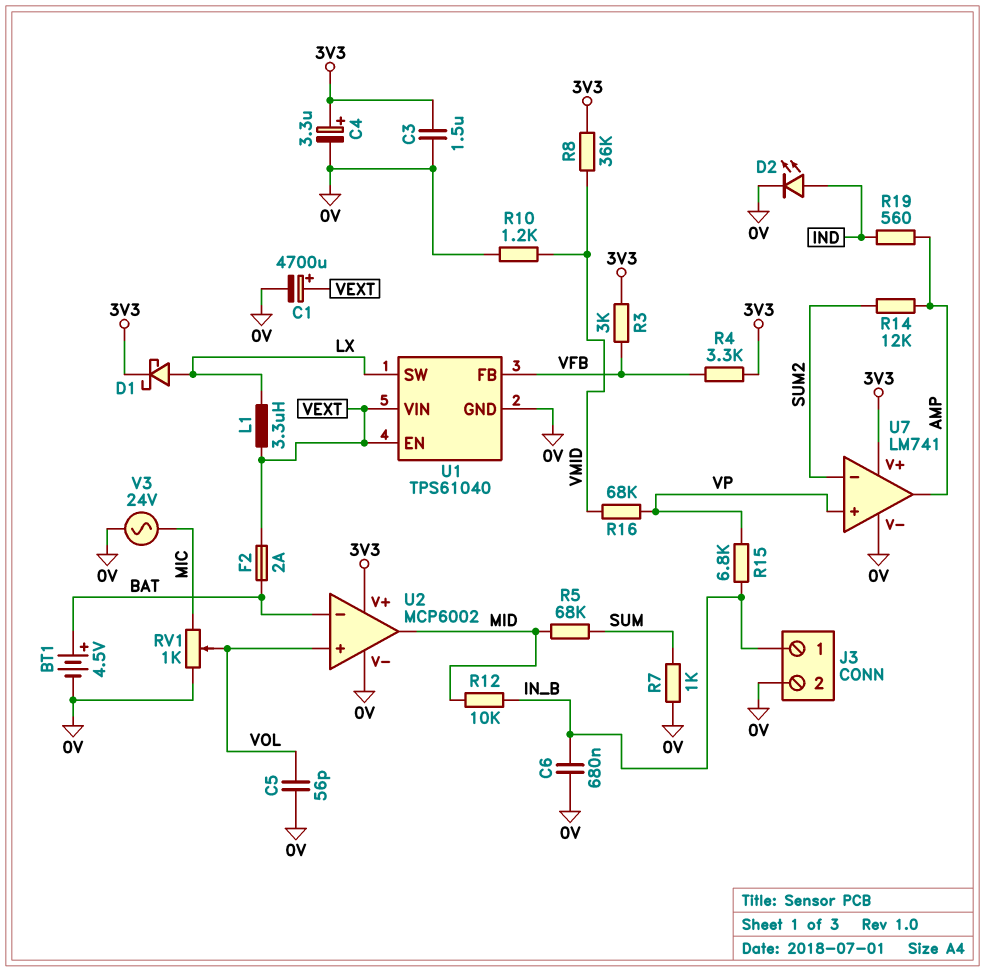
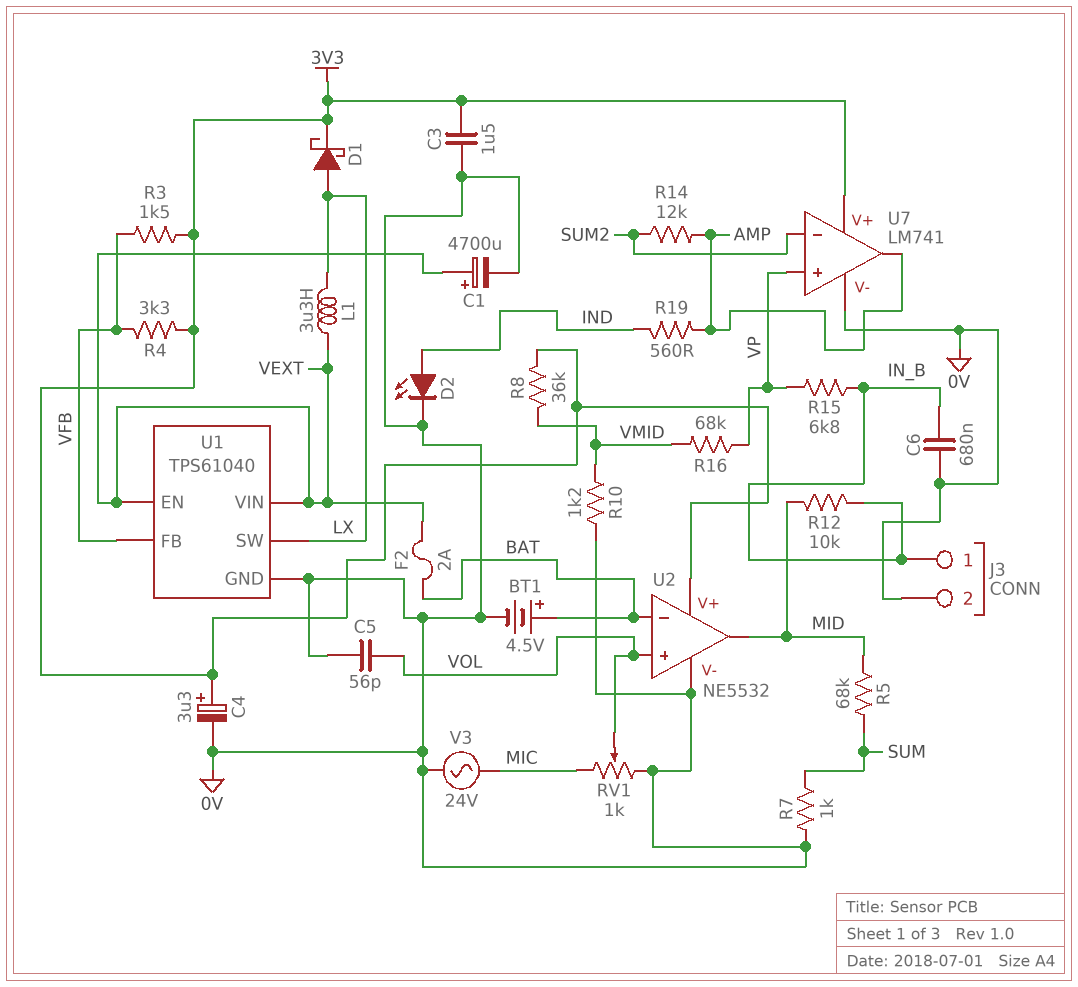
R3: 3k (3V3, VFB) -> 1.5k (3V3, VFB)
U2: MCP6002 -> NE5532

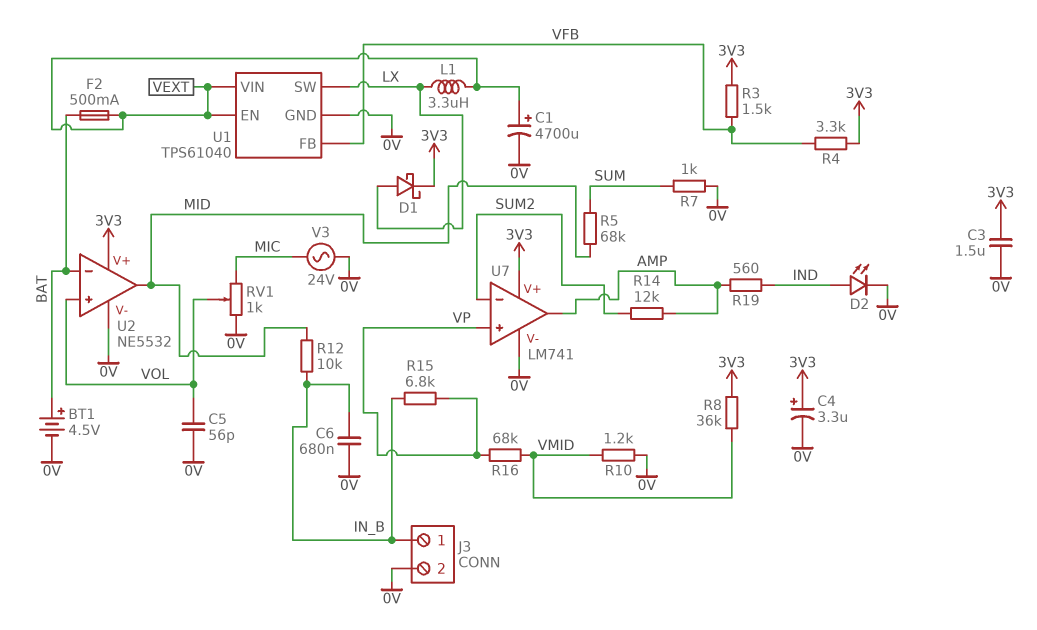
F2: 2A (BAT, VEXT) -> 500mA (BAT, VEXT)

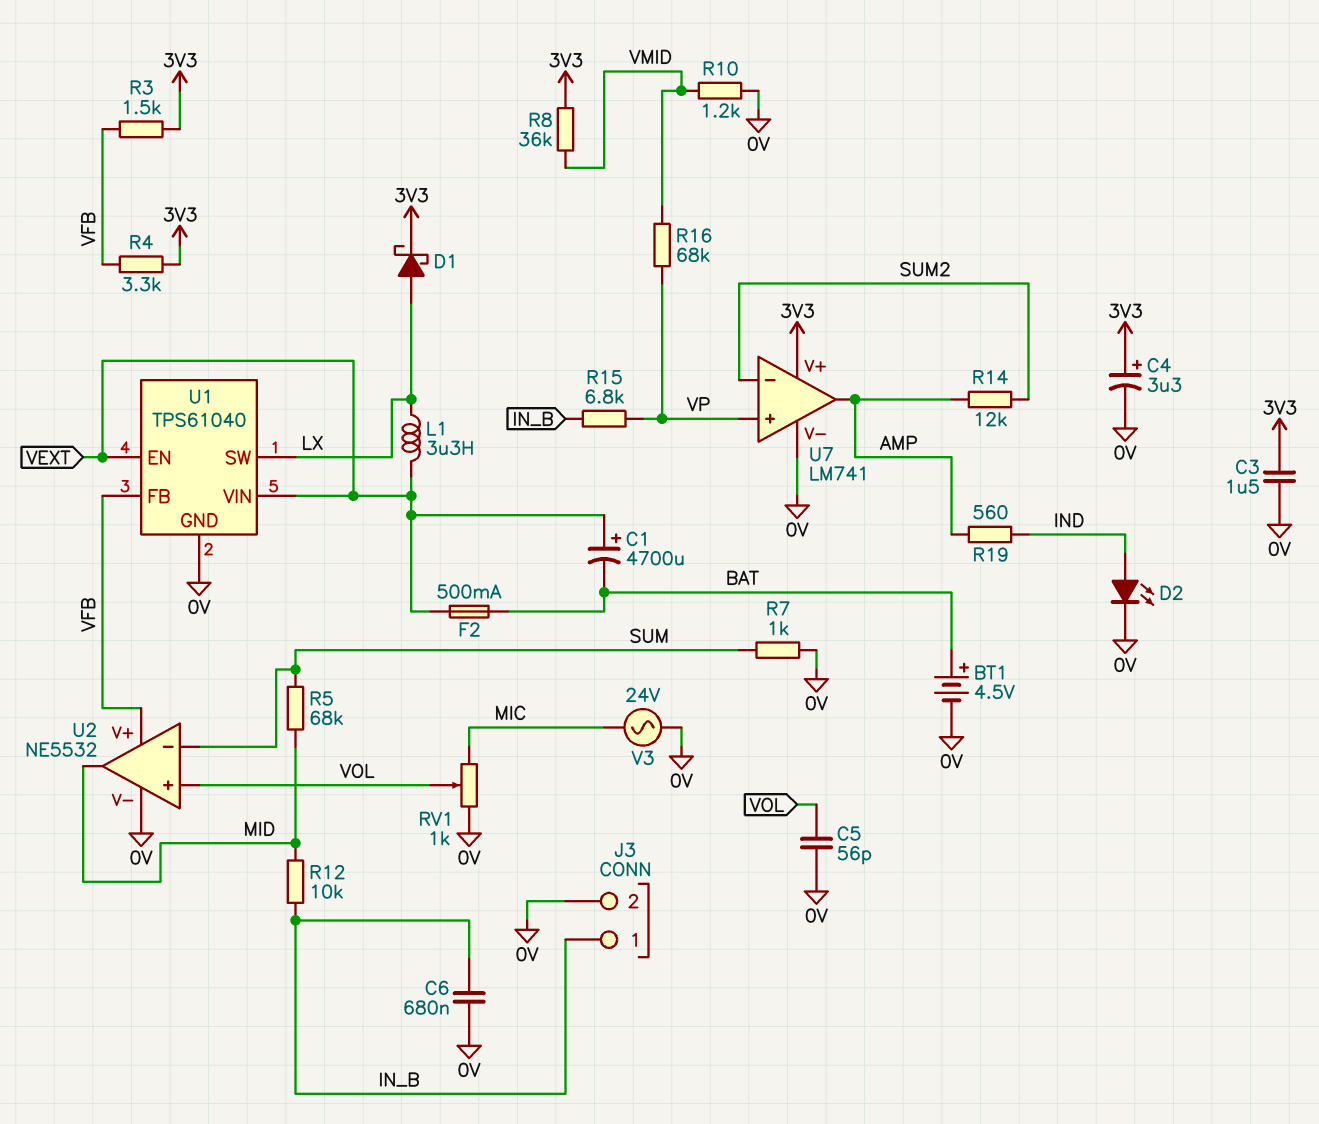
C1: 4700uF (plus VEXT, minus 0V) -> 4700uF (plus VEXT, minus BAT)
U2 pin V+: 3V3 -> VFB
U2 pin in-: BAT -> SUM

